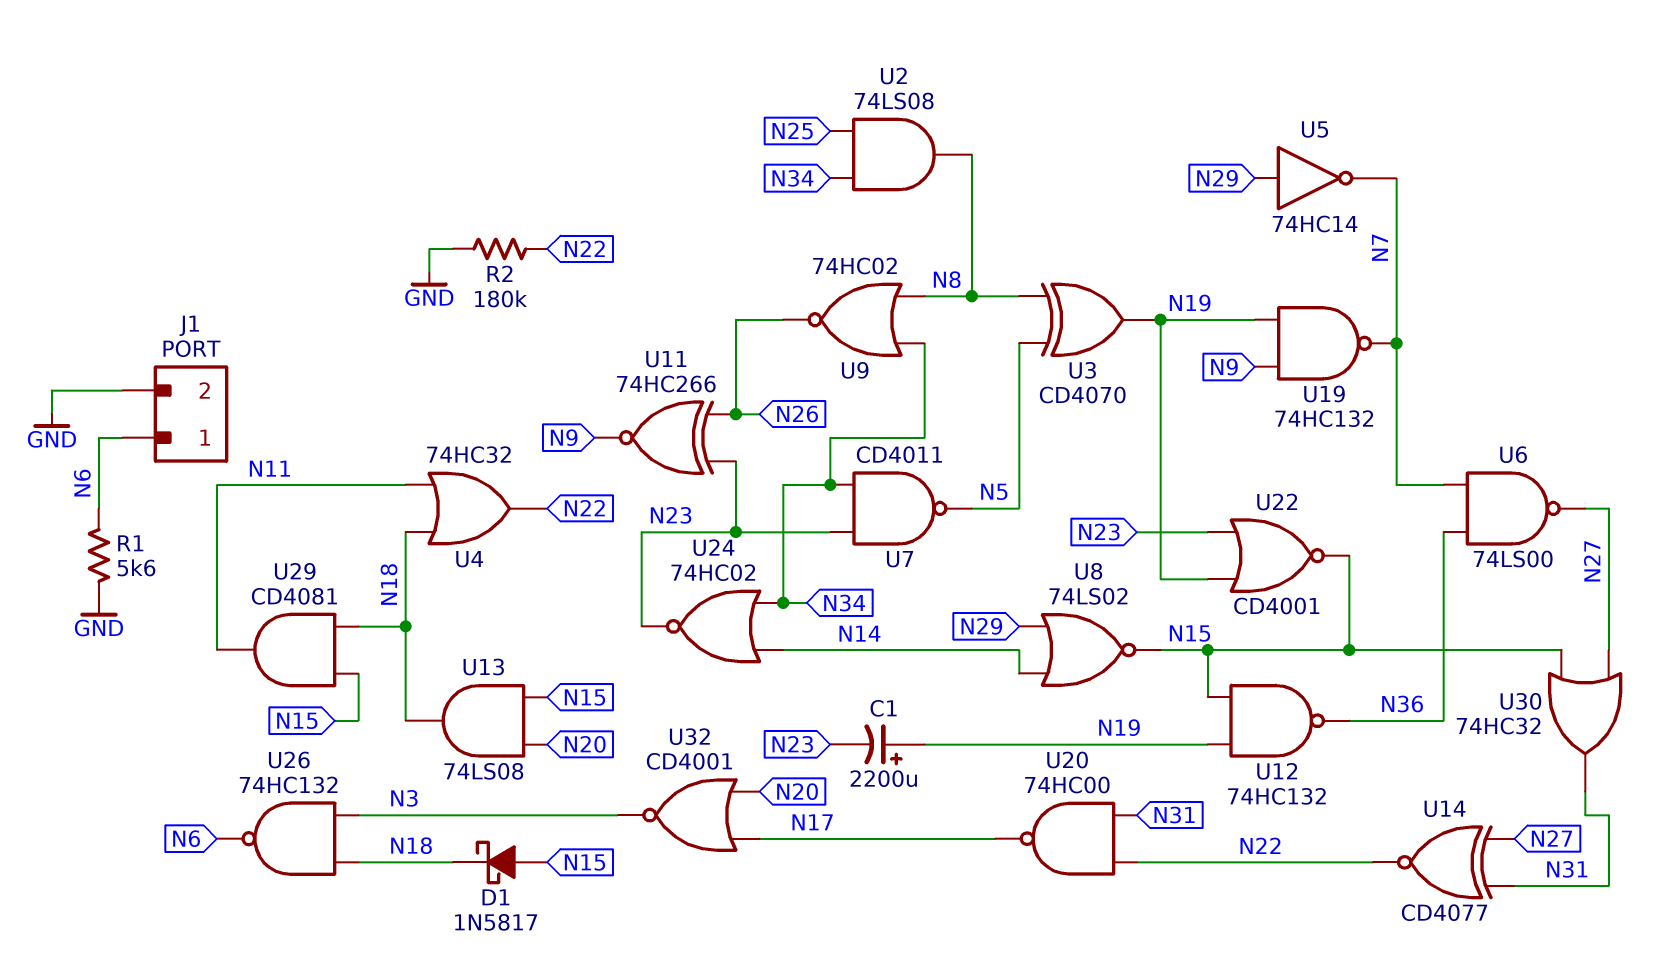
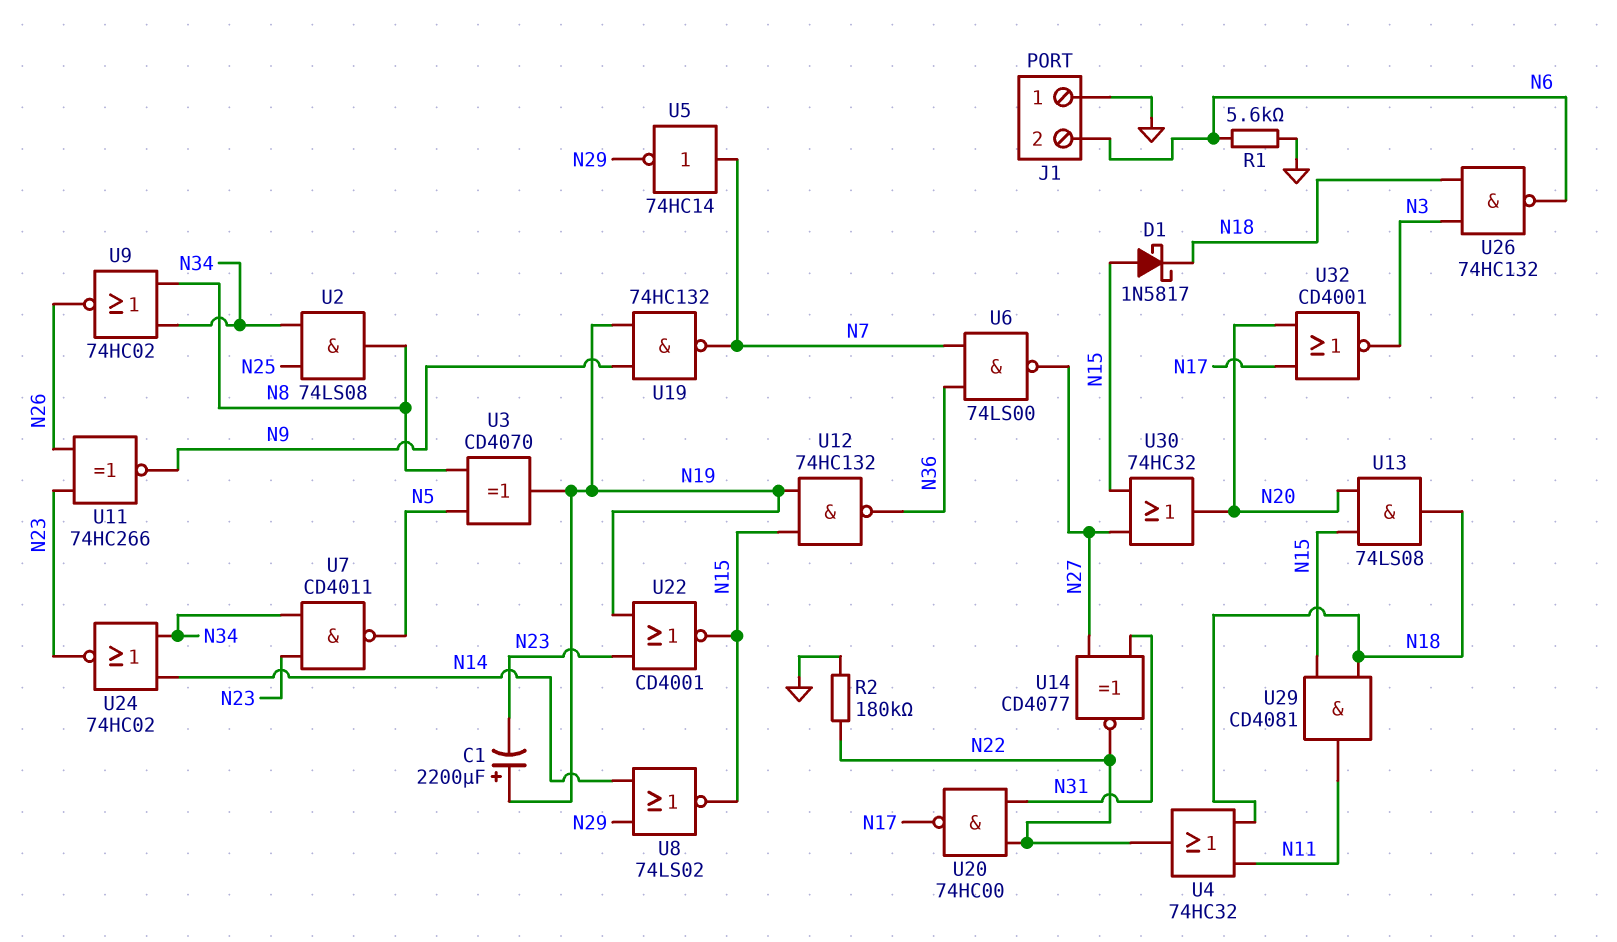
J1 pin 1: N6 -> GND
J1 pin 2: GND -> N6
U5: NOT 74HC14 (in N29, out N7) -> NOT 74HC14 (in N7, out N29)
U30: OR 74HC32 (in N15, in N27, out N31) -> OR 74HC32 (in N15, in N27, out N20)

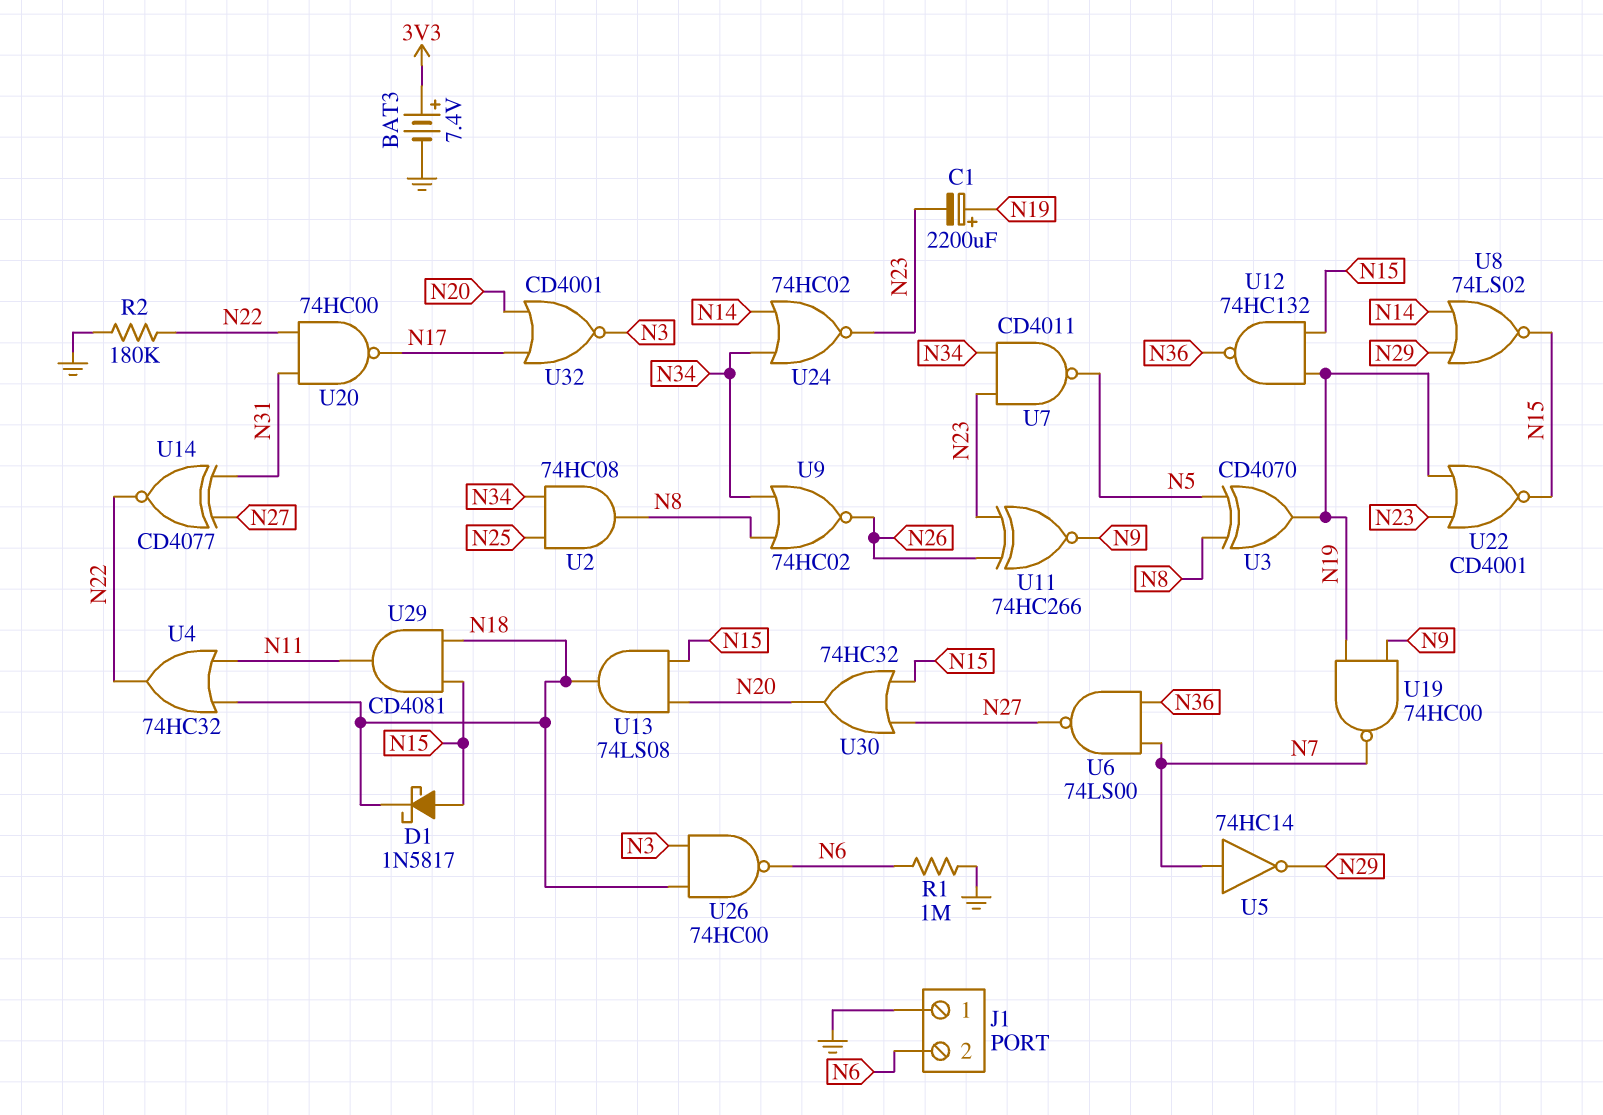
BAT3: none -> 7.4V (plus 3V3, minus GND)
R1: 5.6k (GND, N6) -> 1M (GND, N6)
U2: AND 74LS08 (in N25, in N34, out N8) -> AND 74HC08 (in N25, in N34, out N8)
U19: NAND 74HC132 (in N9, in N19, out N7) -> NAND 74HC00 (in N9, in N19, out N7)
U26: NAND 74HC132 (in N3, in N18, out N6) -> NAND 74HC00 (in N3, in N18, out N6)

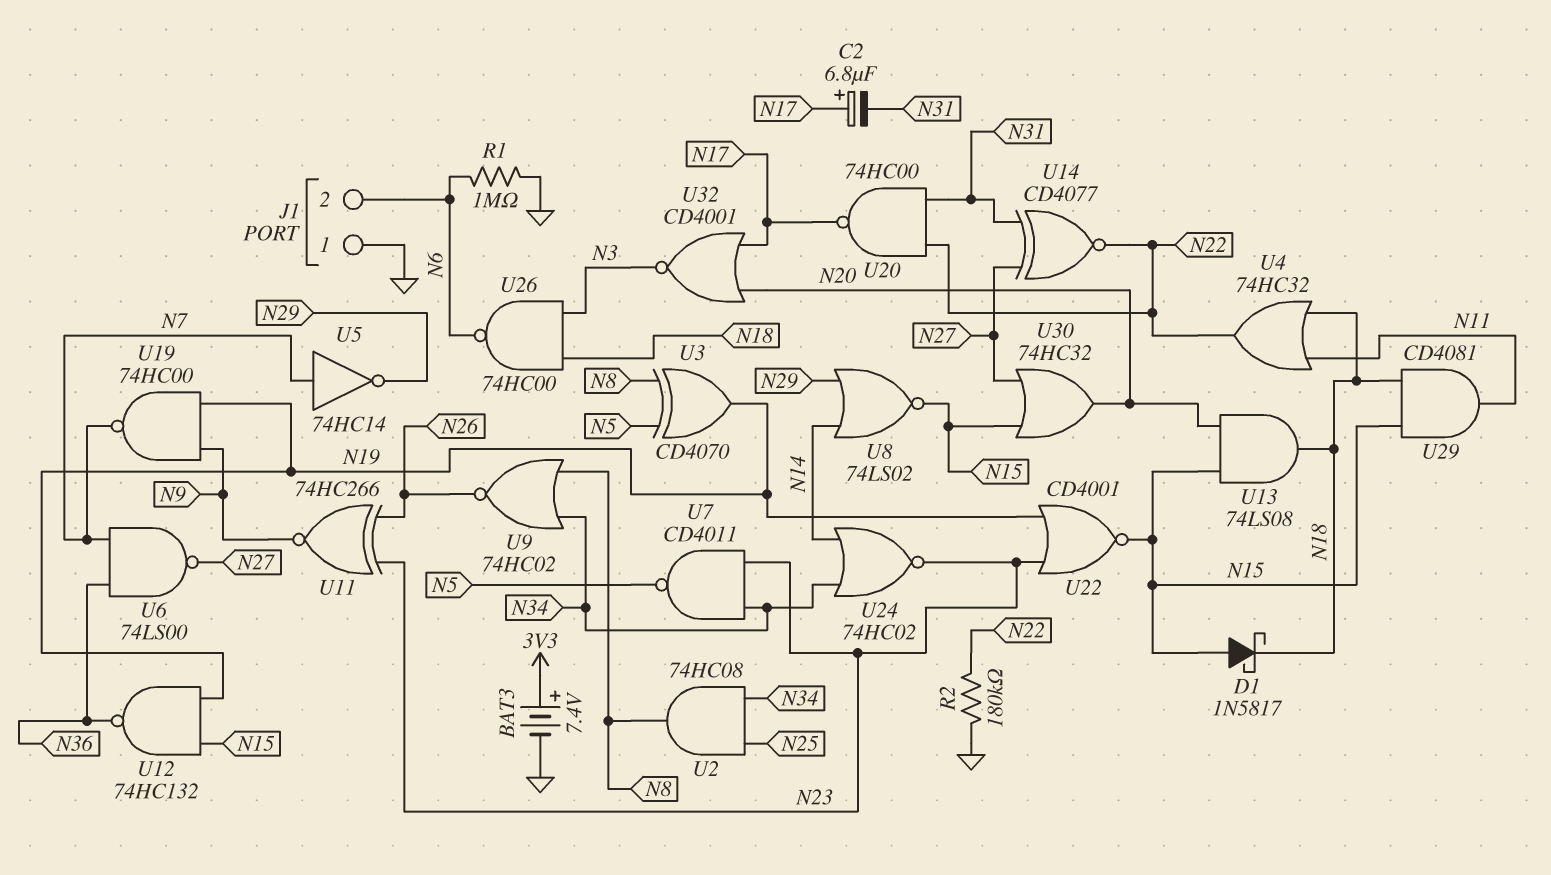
C1: 2200uF (plus N19, minus N23) -> none
C2: none -> 6.8uF (plus N17, minus N31)

